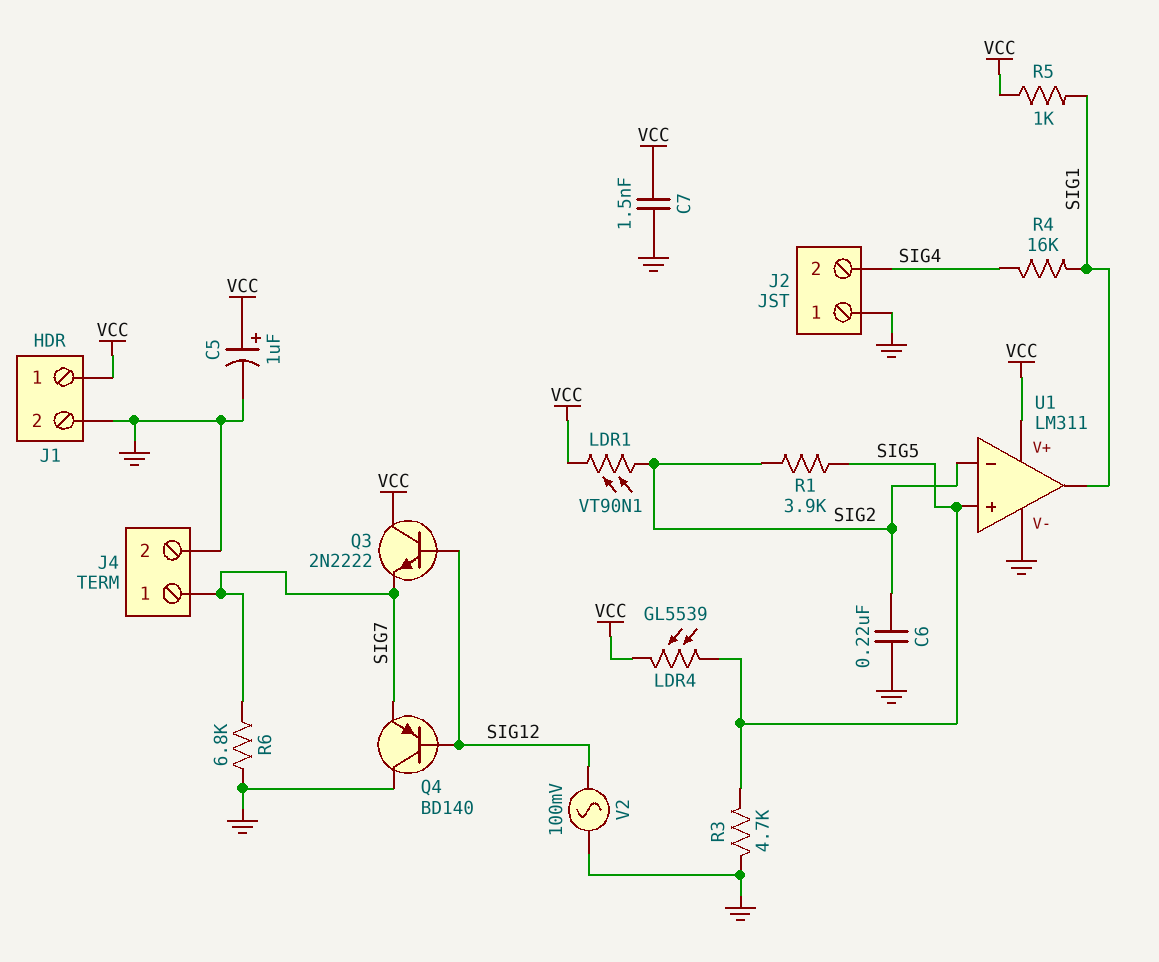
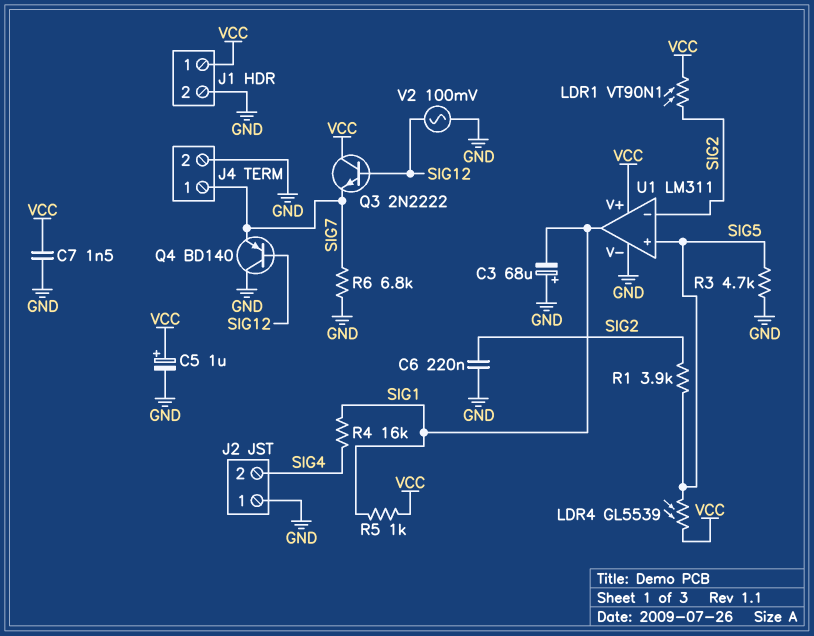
C3: none -> 68uF (plus GND, minus SIG1)

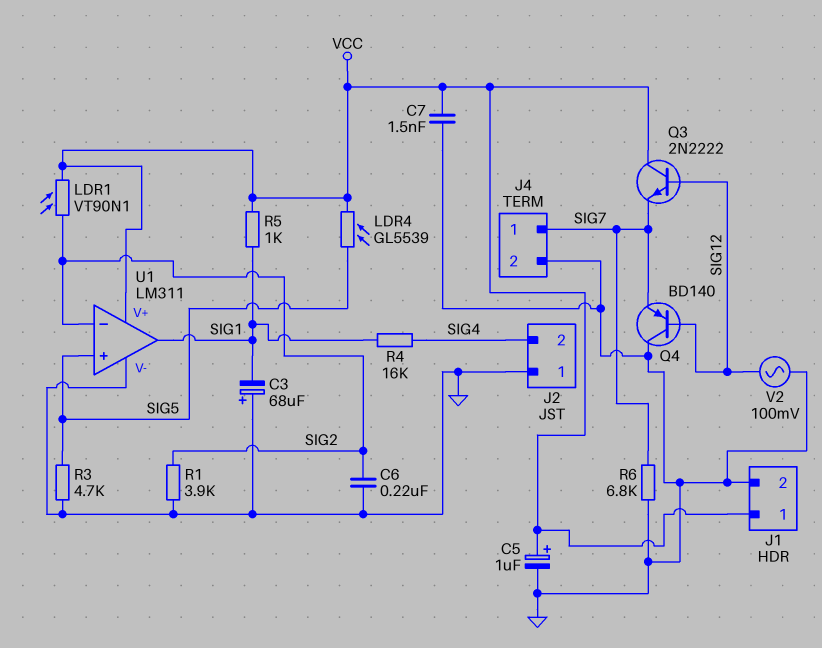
R1: 3.9k (SIG2, SIG5) -> 3.9k (GND, SIG2)

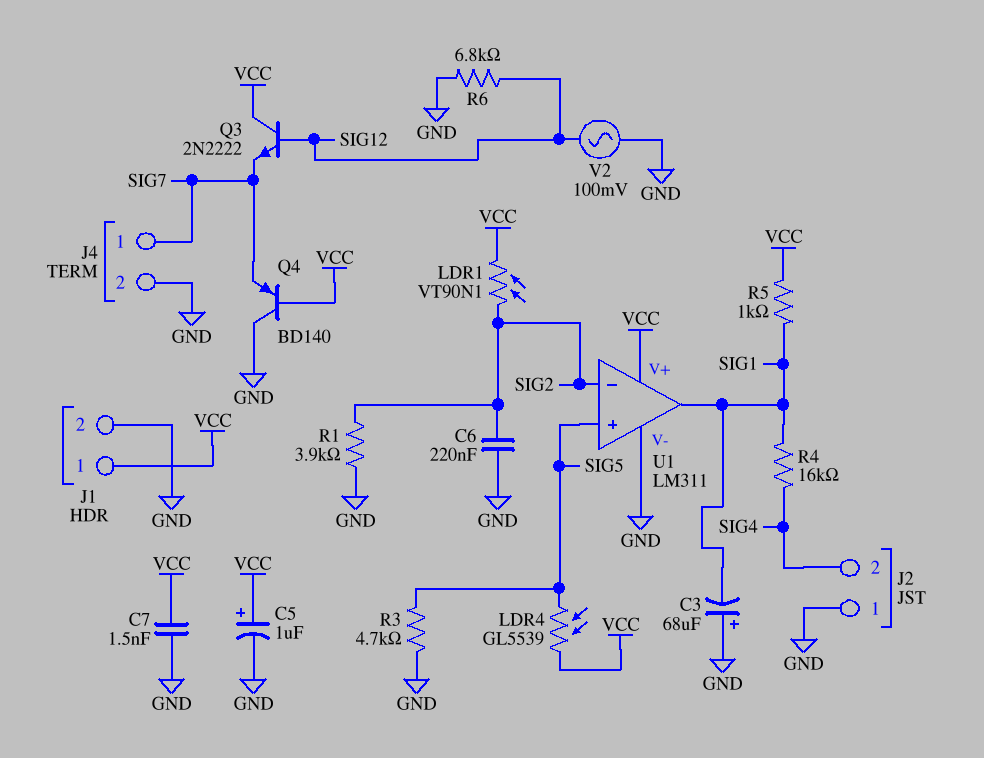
Q4: PNP BD140 (B SIG12, C GND, E SIG7) -> PNP BD140 (B VCC, C GND, E SIG7)
R6: 6.8k (GND, SIG7) -> 6.8k (GND, SIG12)

